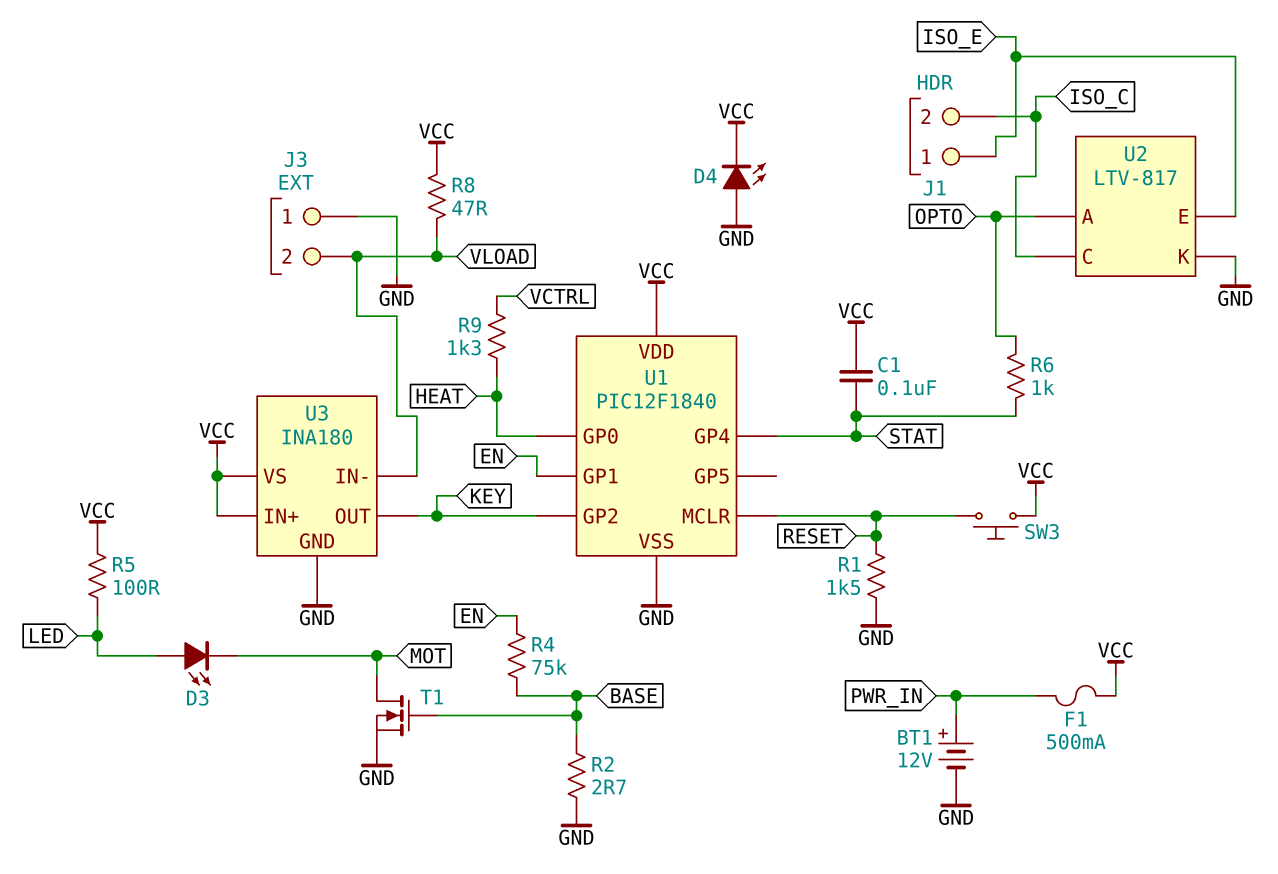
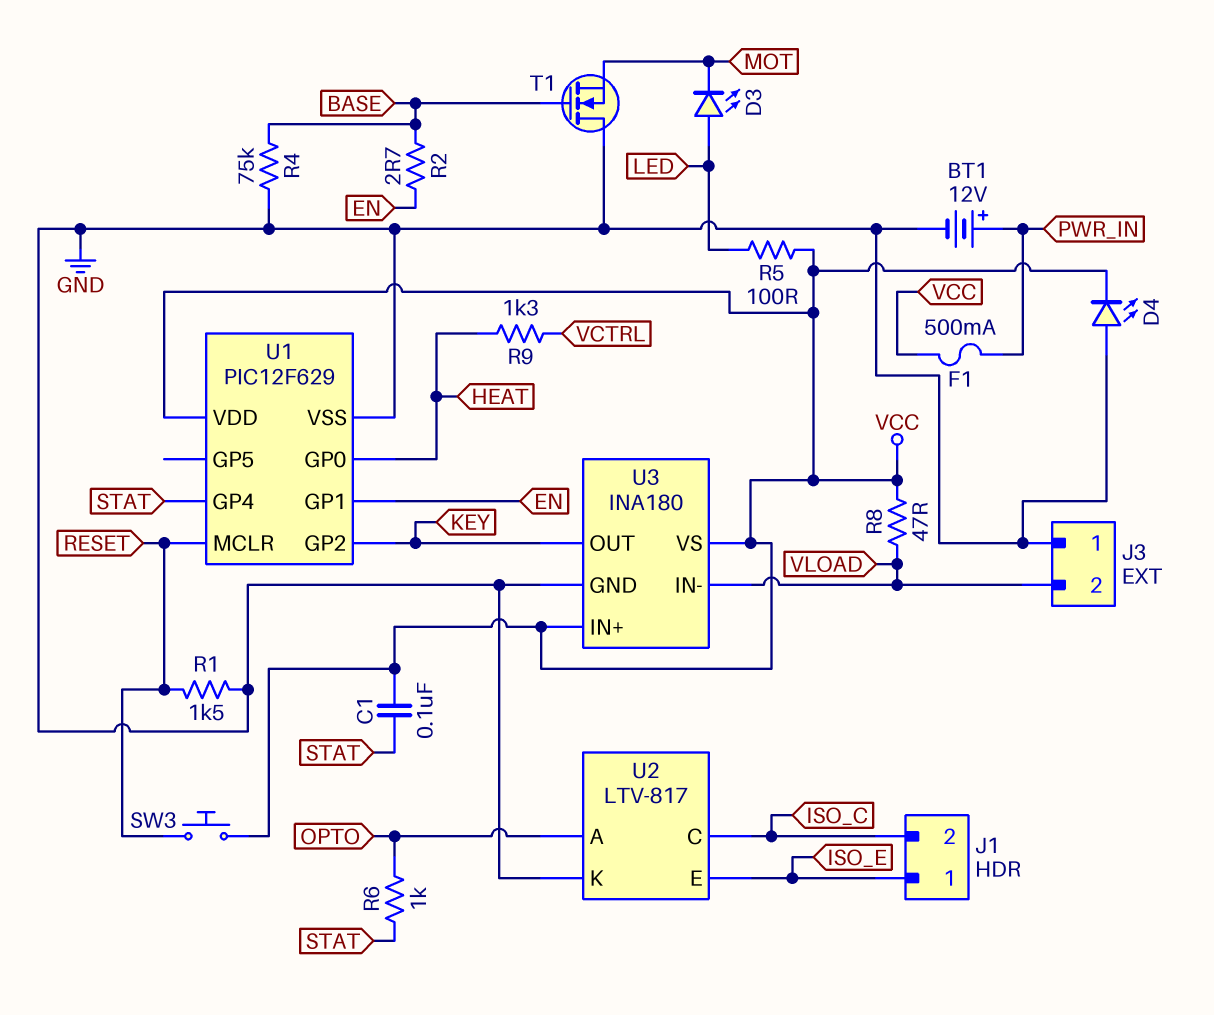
R2: 2.7 (BASE, GND) -> 2.7 (BASE, EN)
R4: 75k (BASE, EN) -> 75k (BASE, GND)
T1: NMOS (G BASE, D MOT, S GND) -> NMOS (G BASE, D GND, S MOT)
U1: PIC12F1840 -> PIC12F629

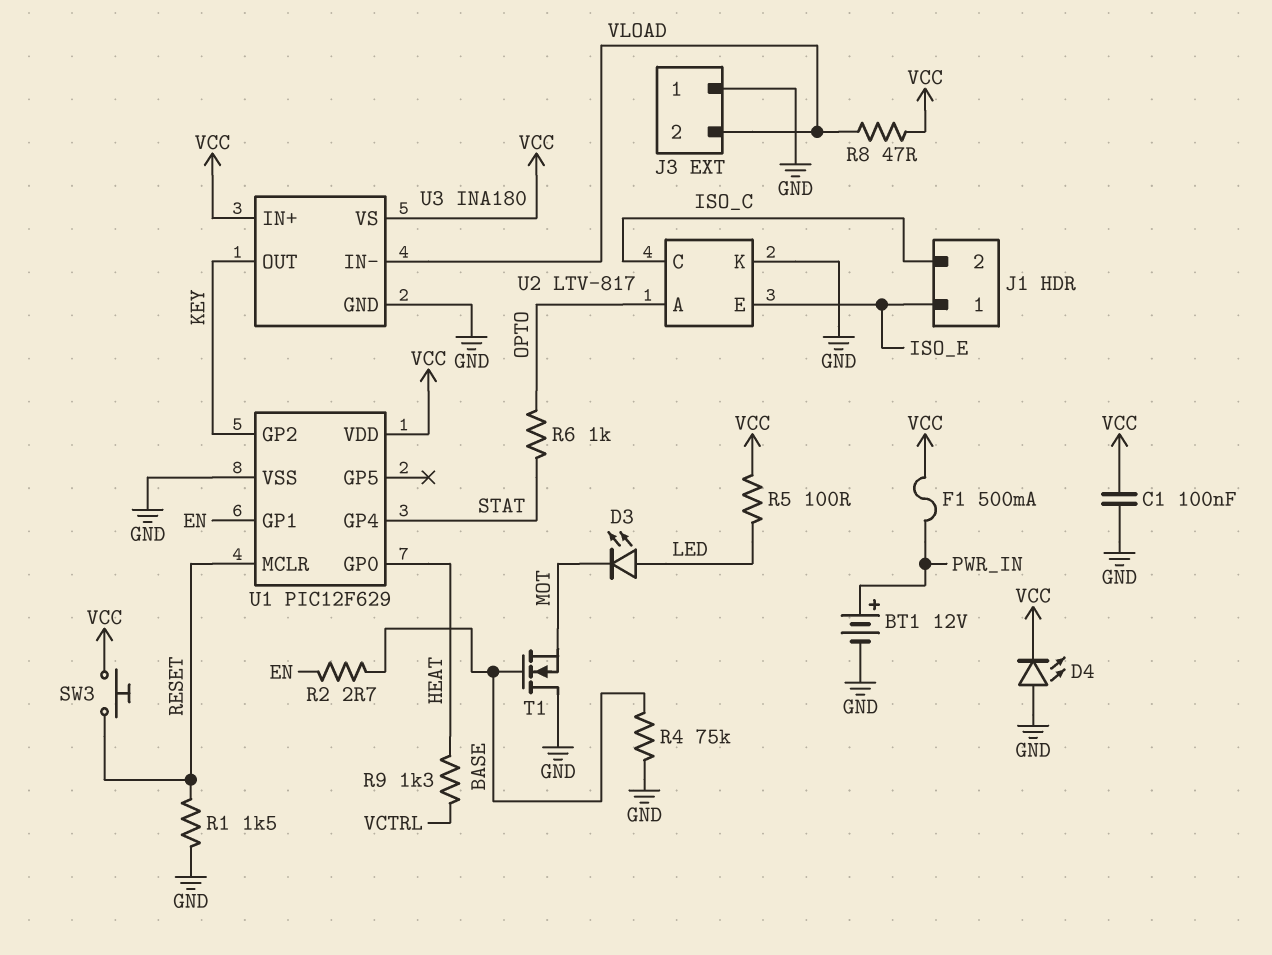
C1: 100nF (STAT, VCC) -> 100nF (GND, VCC)

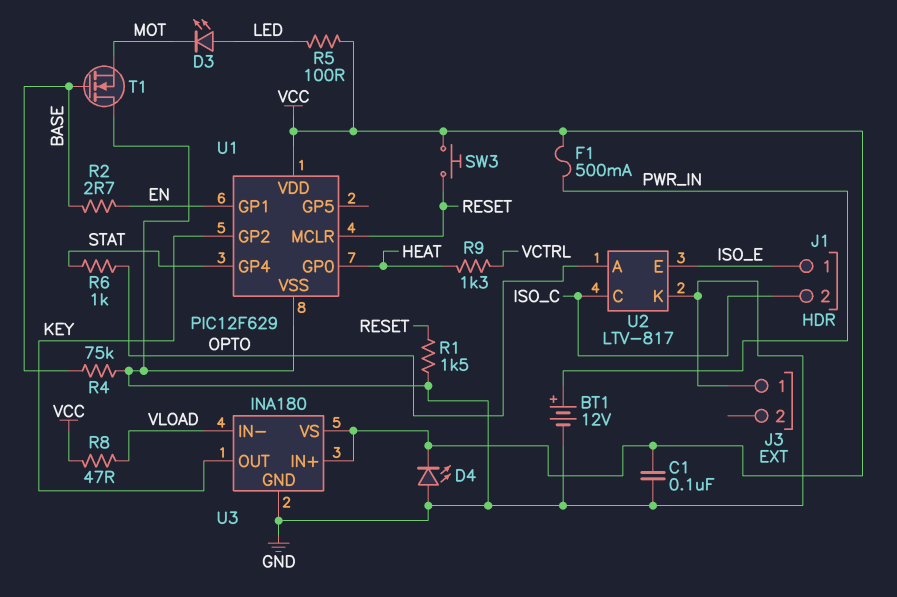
J3 pin 2: VLOAD -> none

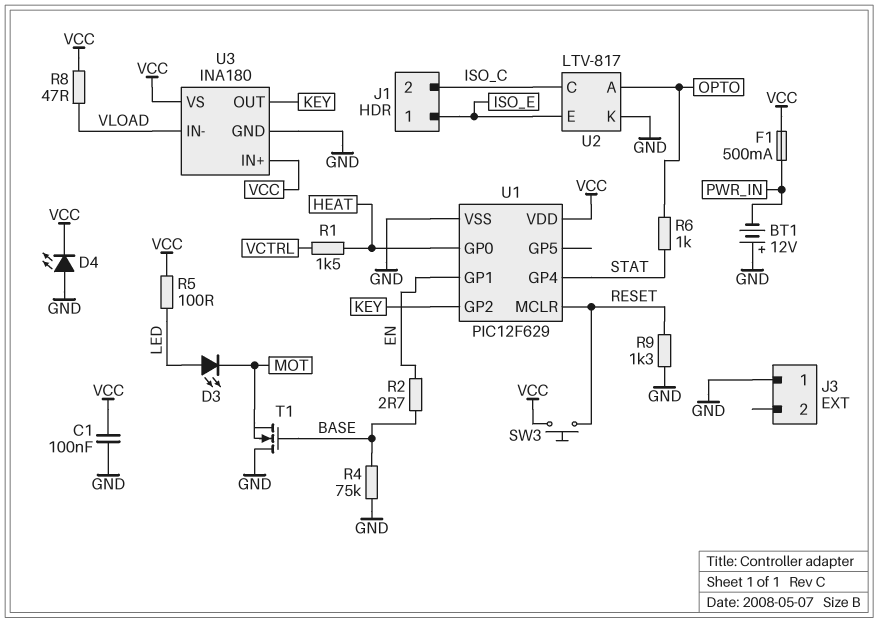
BT1: 12V (plus PWR_IN, minus GND) -> 12V (plus GND, minus PWR_IN)
R1: 1.5k (GND, RESET) -> 1.5k (HEAT, VCTRL)
R9: 1.3k (HEAT, VCTRL) -> 1.3k (GND, RESET)

